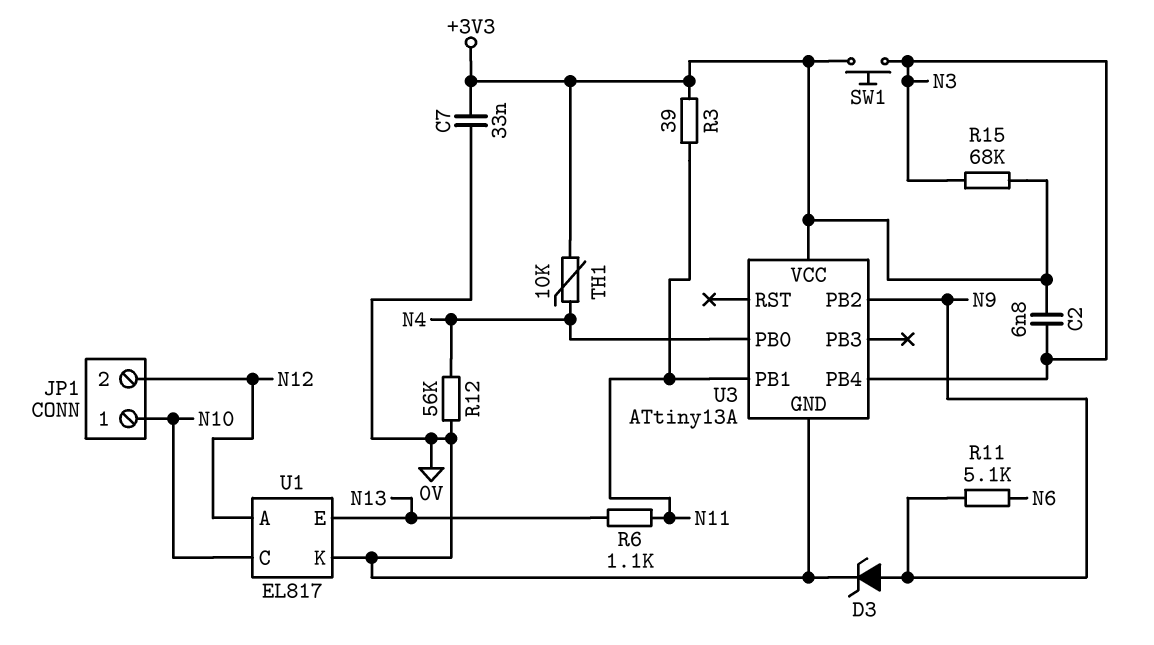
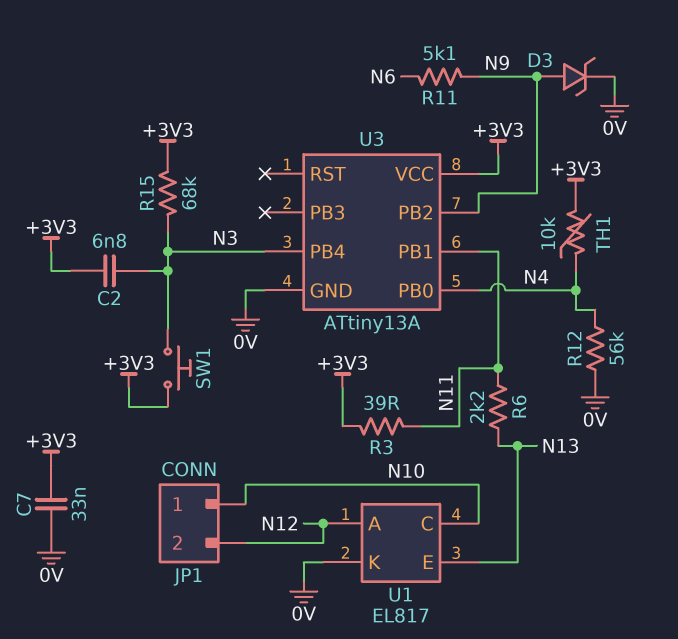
R6: 1.1k (N11, N13) -> 2.2k (N11, N13)

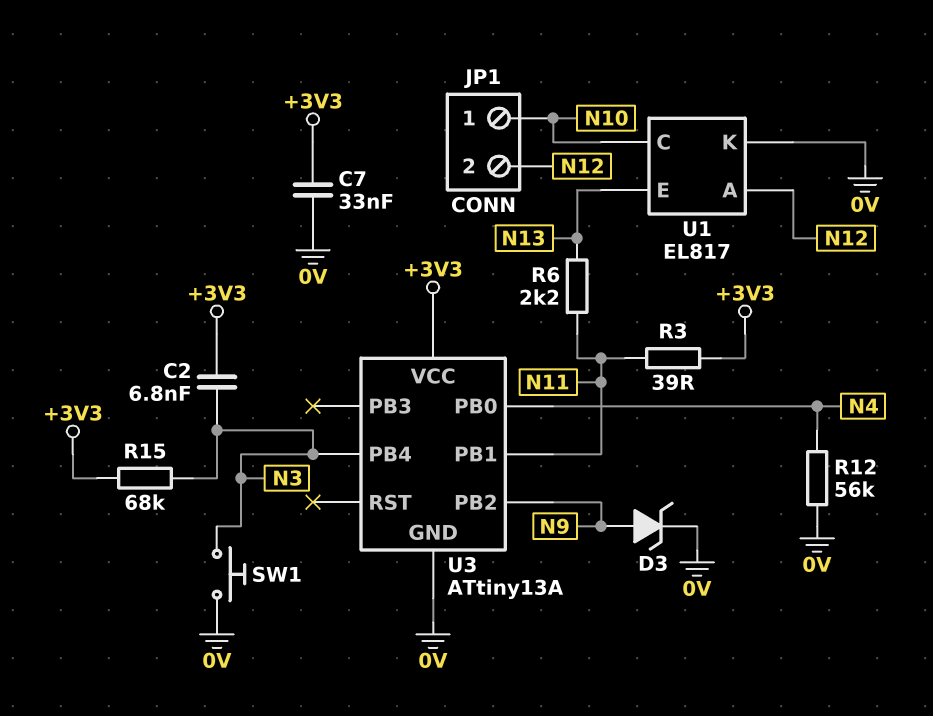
R11: 5.1k (N6, N9) -> none
SW1: button (+3V3, N3) -> button (0V, N3)
TH1: 10k (+3V3, N4) -> none

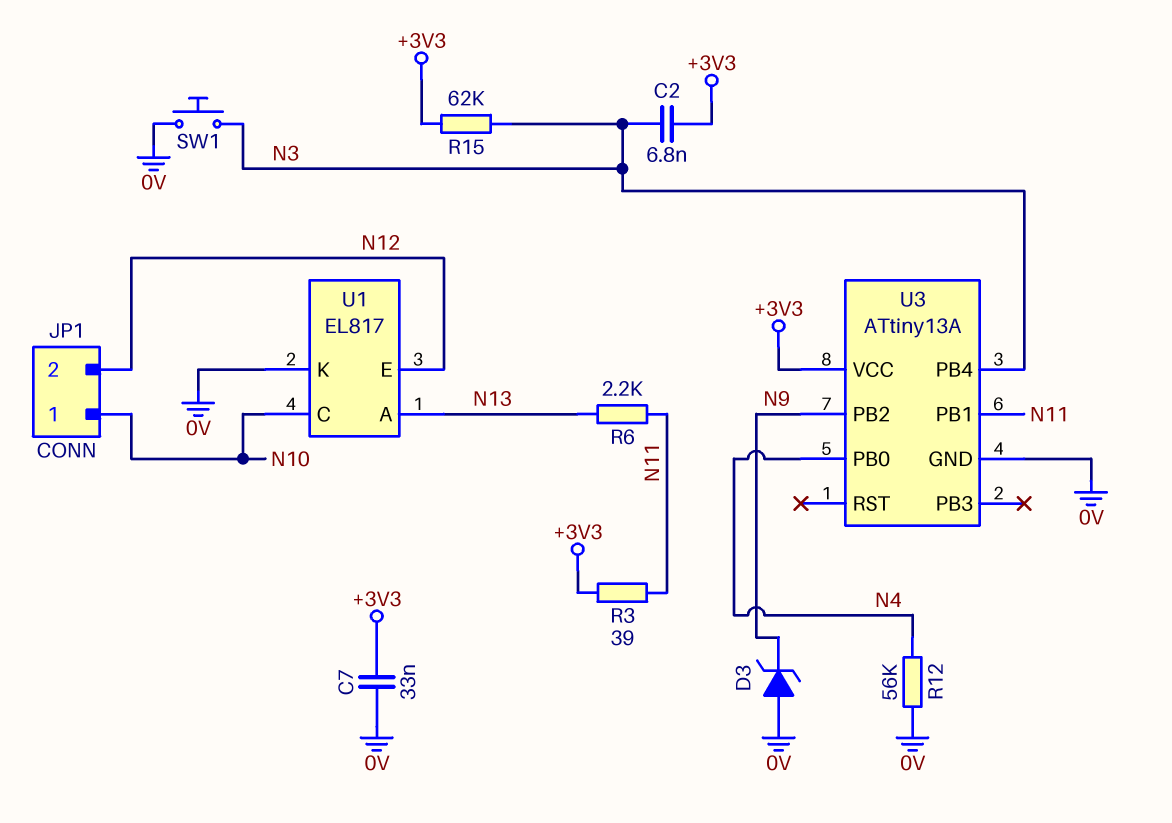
D3: zener (A N9, K 0V) -> zener (A 0V, K N9)
R15: 68k (+3V3, N3) -> 62k (+3V3, N3)
U1 pin A: N12 -> N13
U1 pin E: N13 -> N12

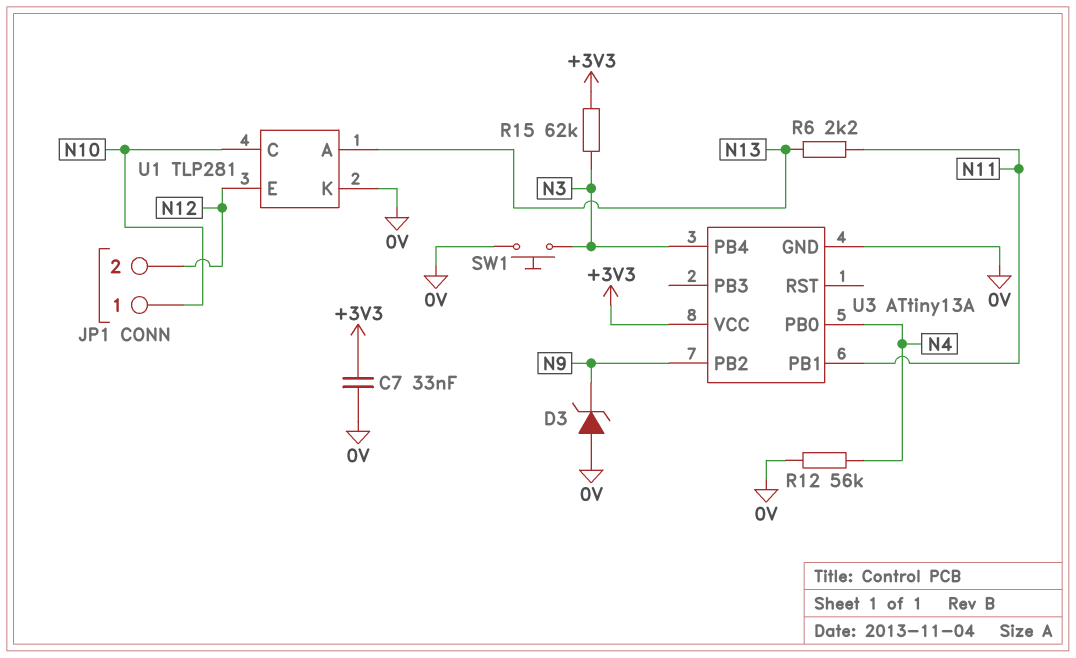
C2: 6.8nF (+3V3, N3) -> none
R3: 39 (+3V3, N11) -> none
U1: EL817 -> TLP281

